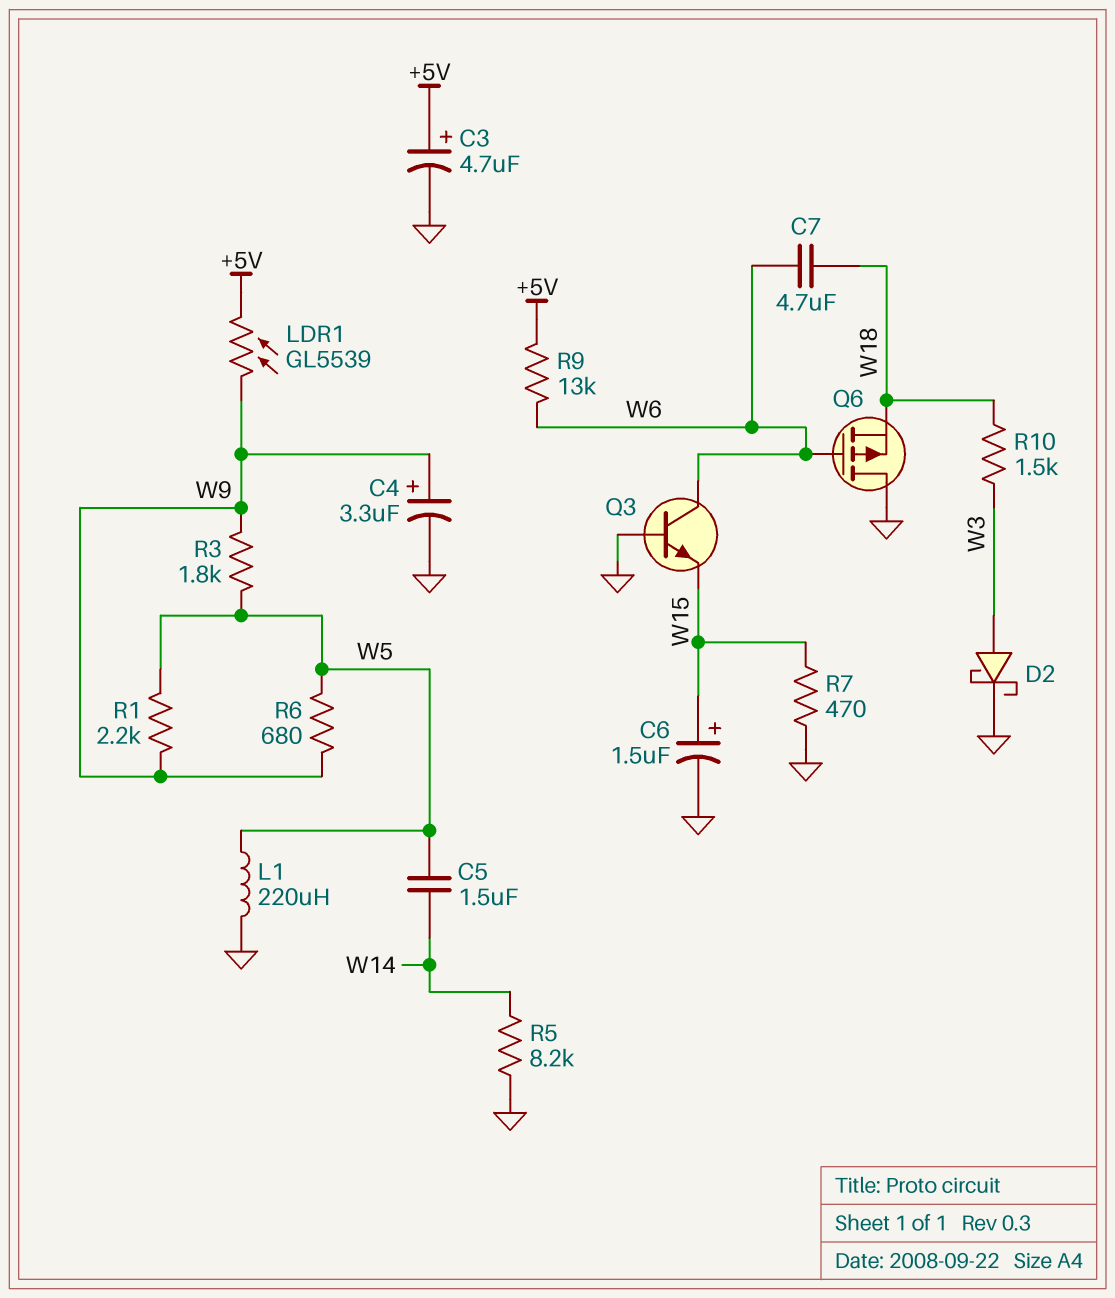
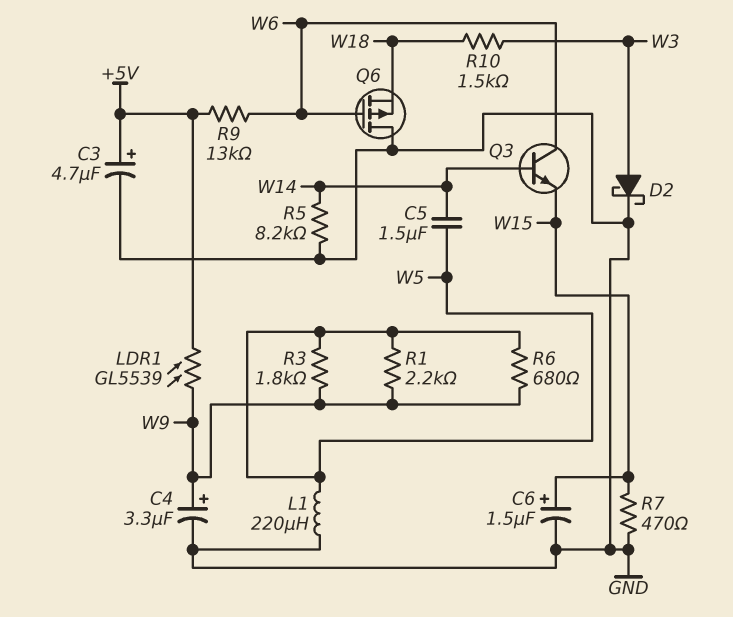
C7: 4.7uF (W6, W18) -> none
Q3: NPN (B GND, C W6, E W15) -> NPN (B W14, C W6, E W15)

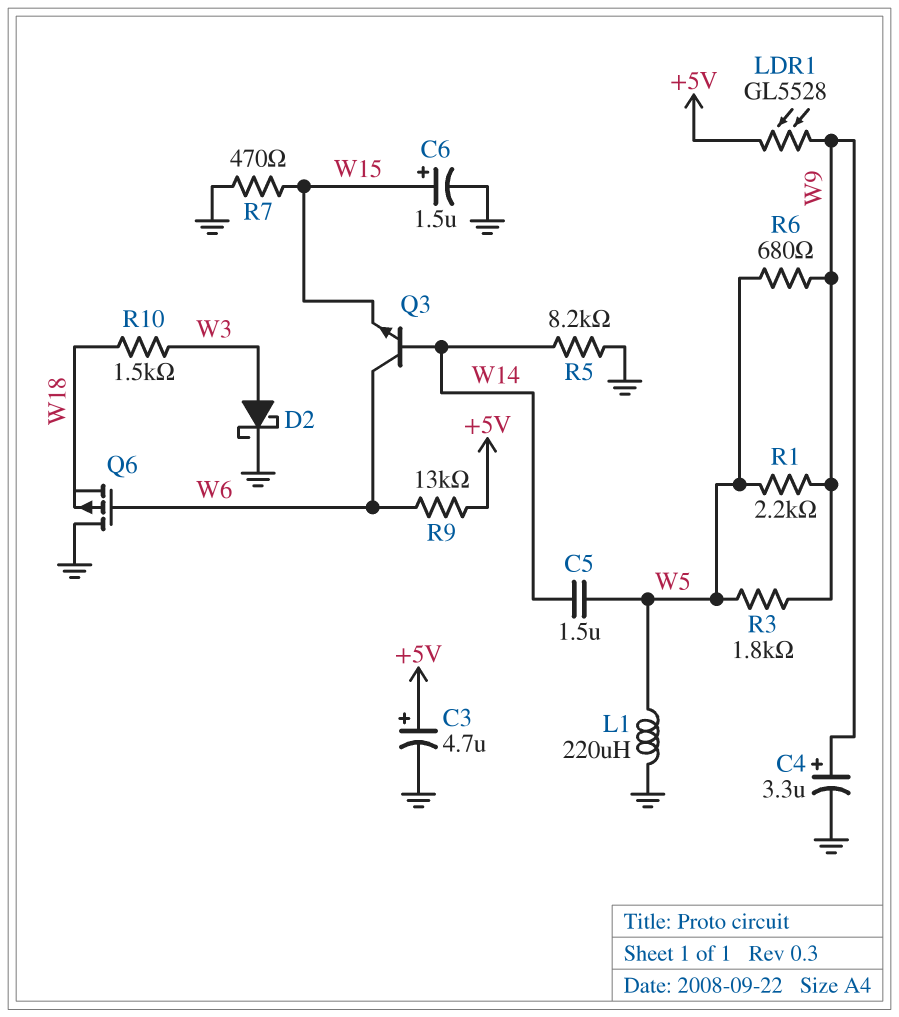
LDR1: GL5539 (+5V, W9) -> GL5528 (+5V, W9)

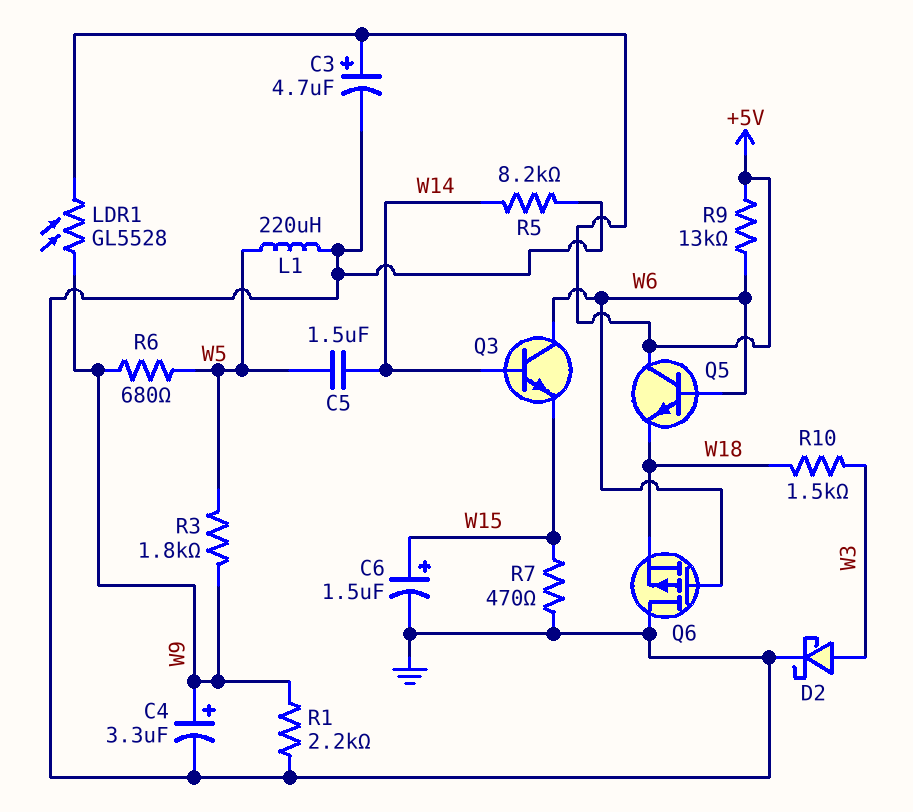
Q5: none -> NPN (B W6, C +5V, E W18)
R1: 2.2k (W5, W9) -> 2.2k (GND, W9)

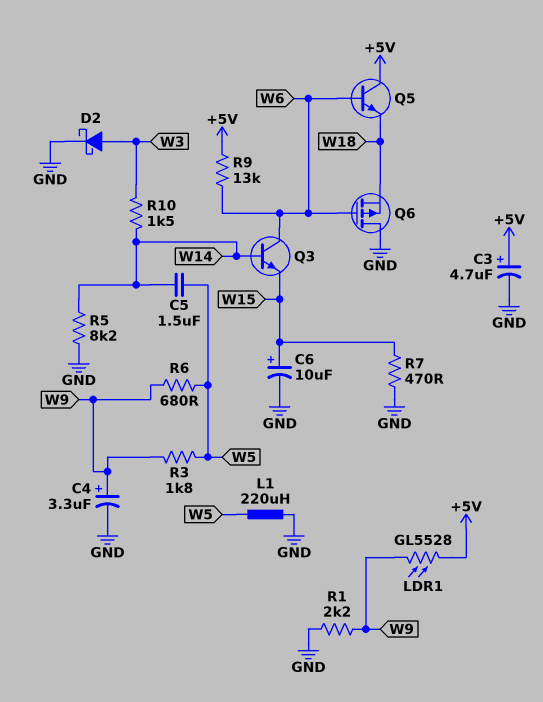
C6: 1.5uF (plus W15, minus GND) -> 10uF (plus W15, minus GND)
R10: 1.5k (W3, W18) -> 1.5k (W3, W14)

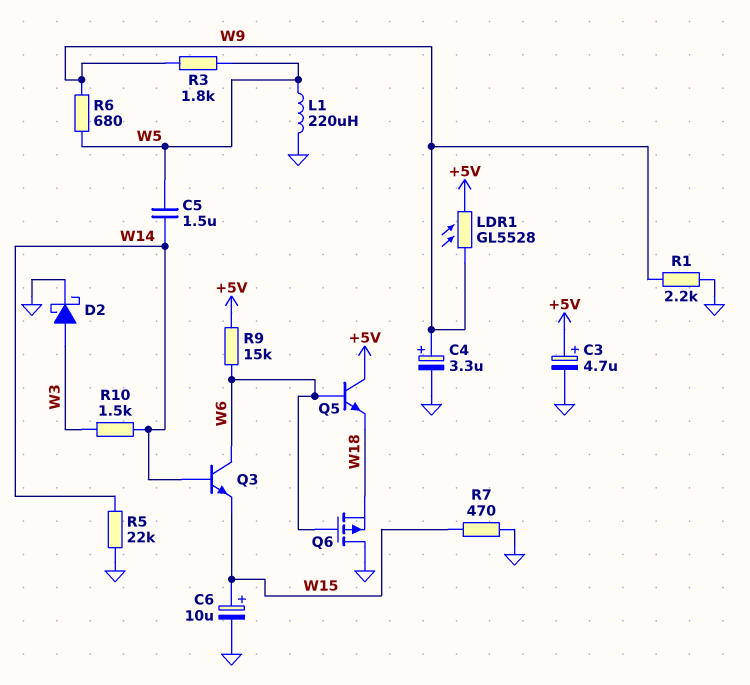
R5: 8.2k (GND, W14) -> 22k (GND, W14)
R9: 13k (+5V, W6) -> 15k (+5V, W6)

